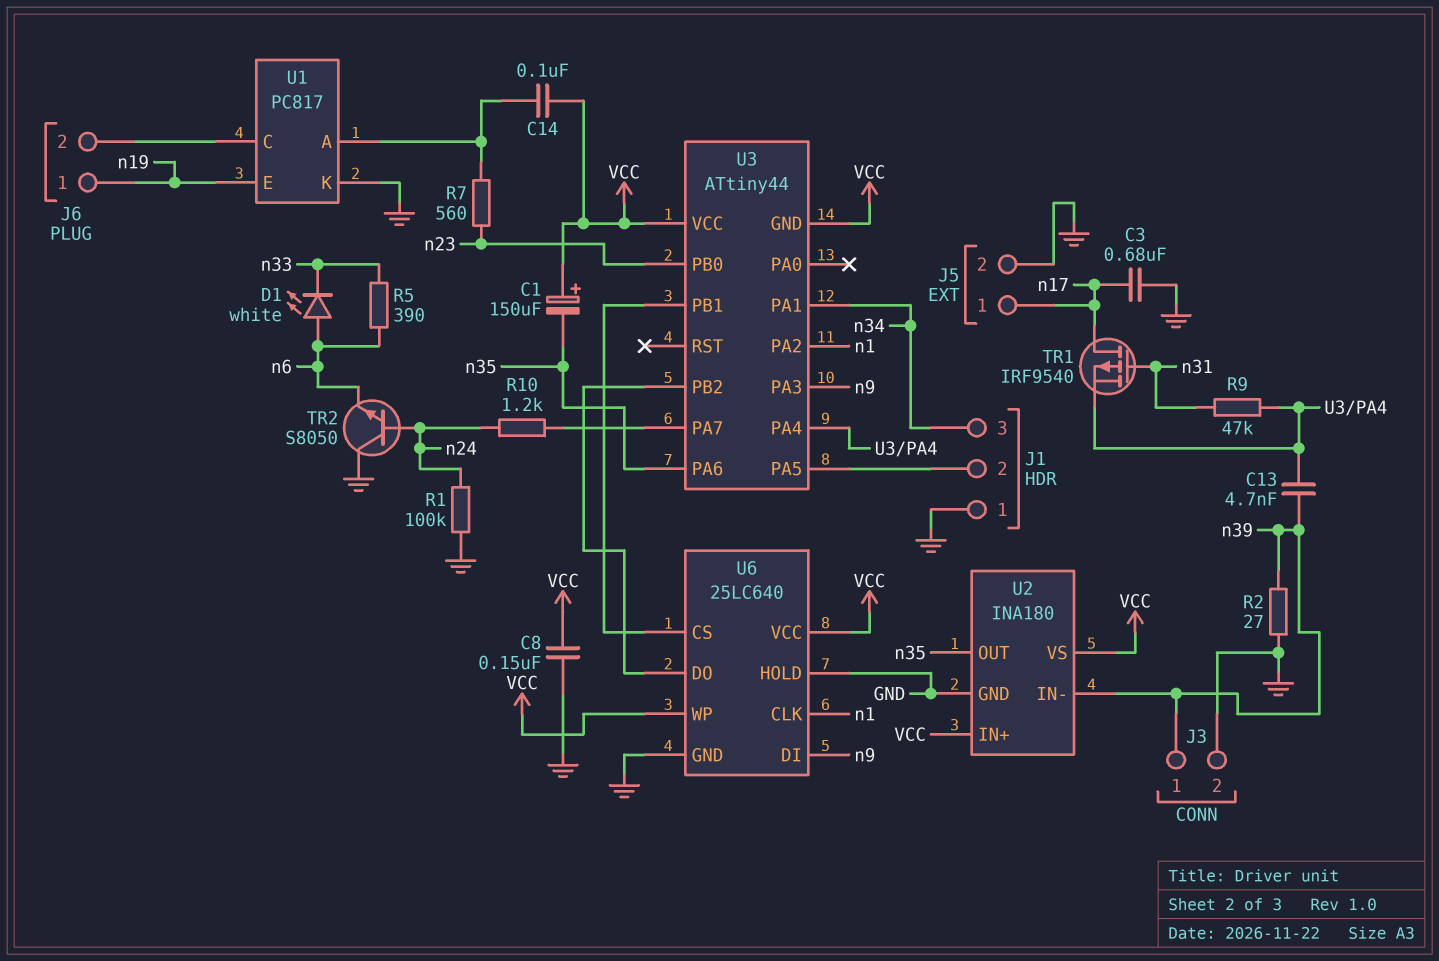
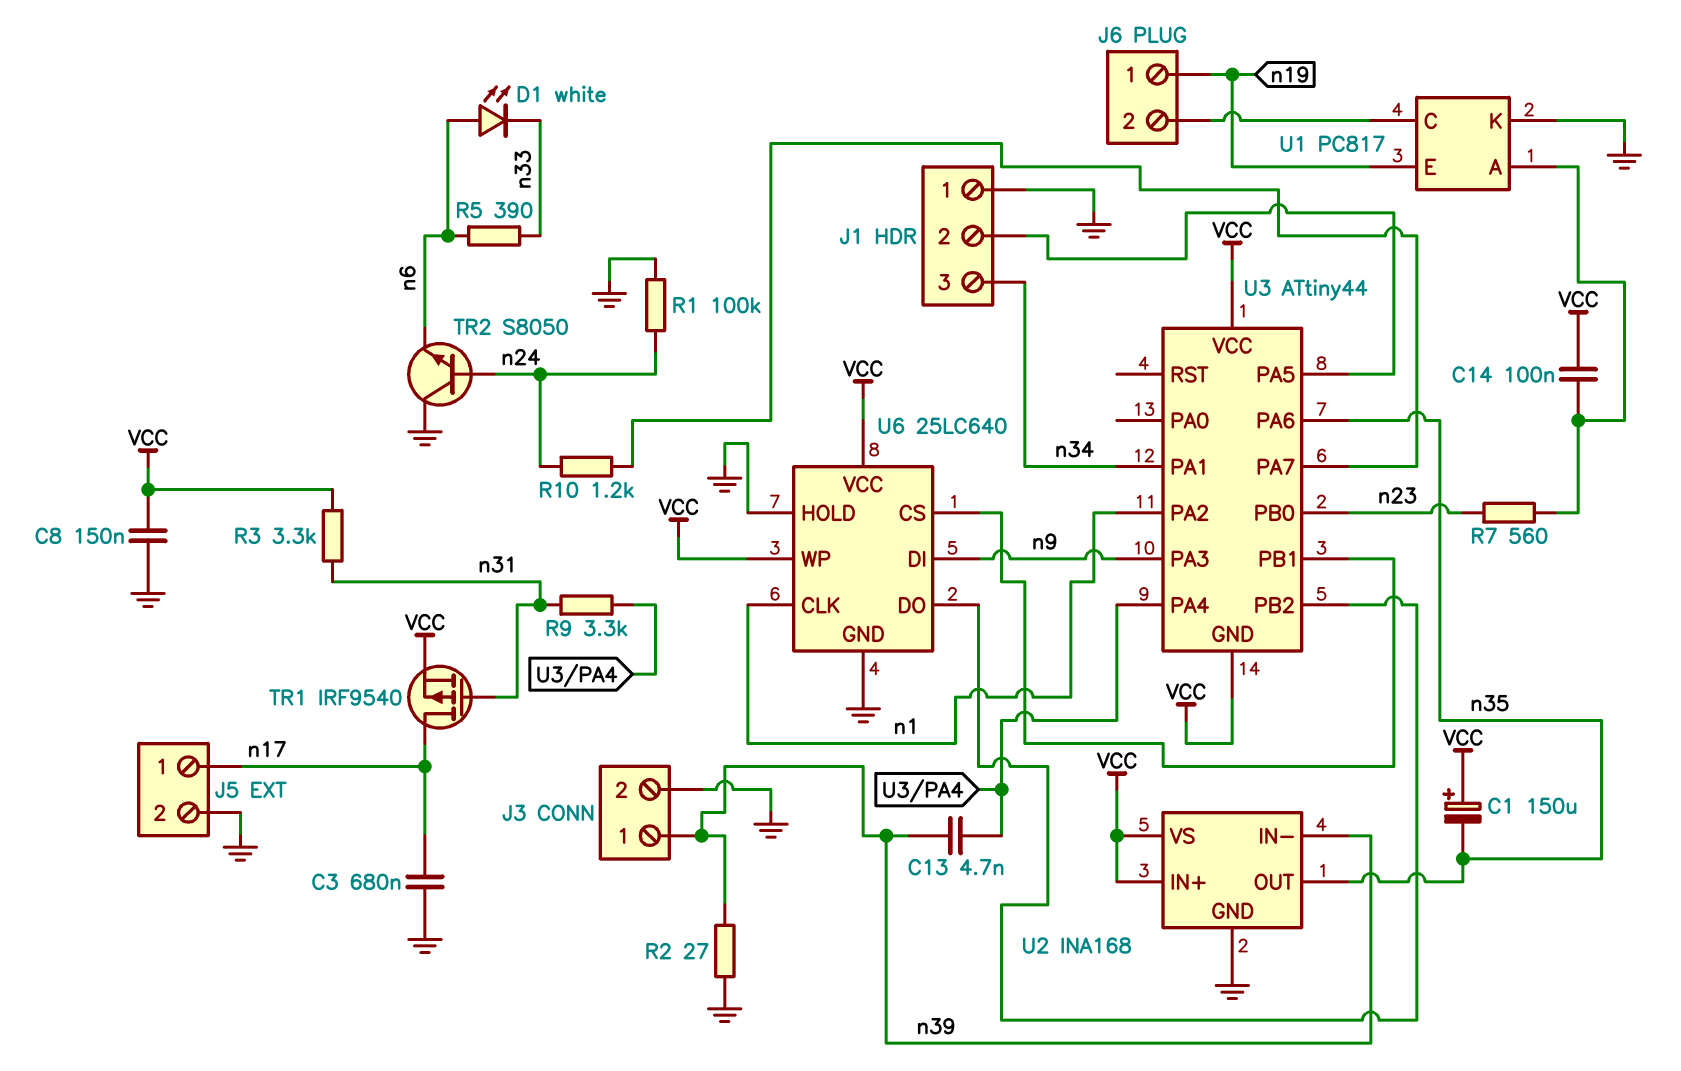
R3: none -> 3.3k (VCC, n31)
R9: 47k (U3/PA4, n31) -> 3.3k (U3/PA4, n31)
TR1: PMOS IRF9540 (G n31, D n17, S U3/PA4) -> PMOS IRF9540 (G n31, D n17, S VCC)
U2: INA180 -> INA168

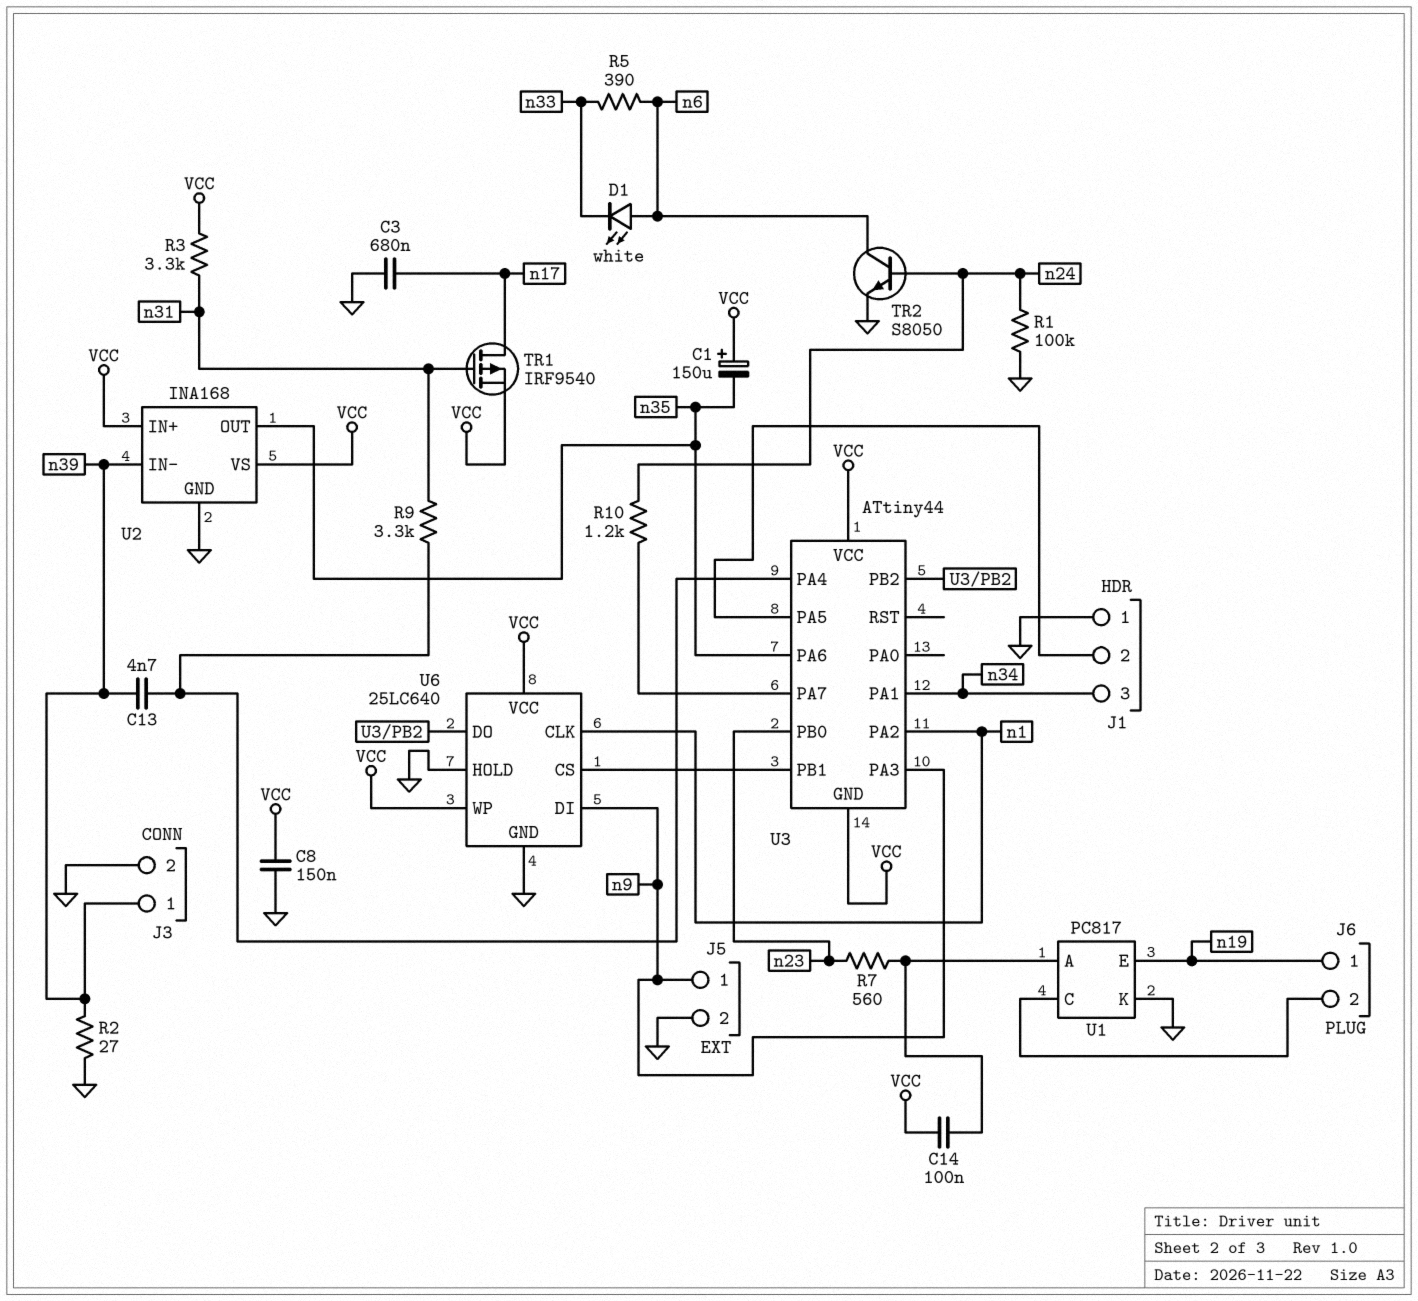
J5 pin 1: n17 -> n9
TR2: NPN S8050 (B n24, C GND, E n6) -> NPN S8050 (B n24, C n6, E GND)

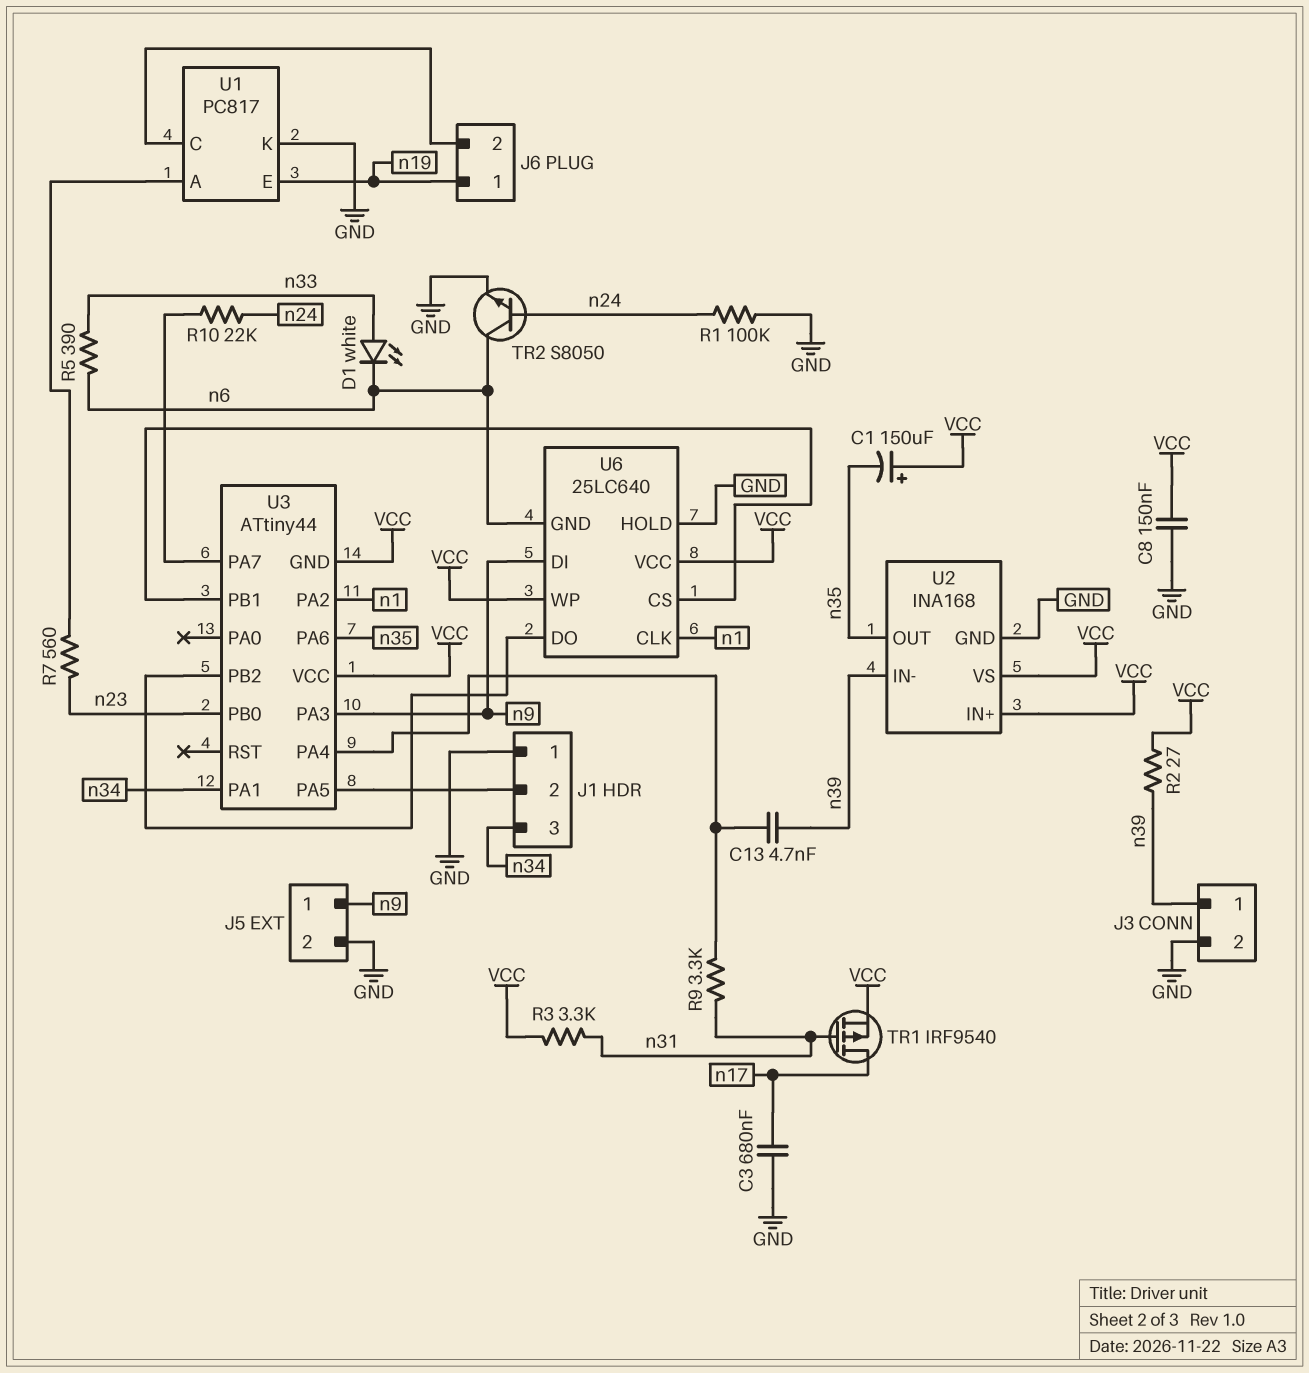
C14: 100nF (U1/A, VCC) -> none
D1: LED white (A n6, K n33) -> LED white (A n33, K n6)
R2: 27 (GND, n39) -> 27 (VCC, n39)
R10: 1.2k (U3/PA7, n24) -> 22k (U3/PA7, n24)
U6 pin GND: GND -> n6

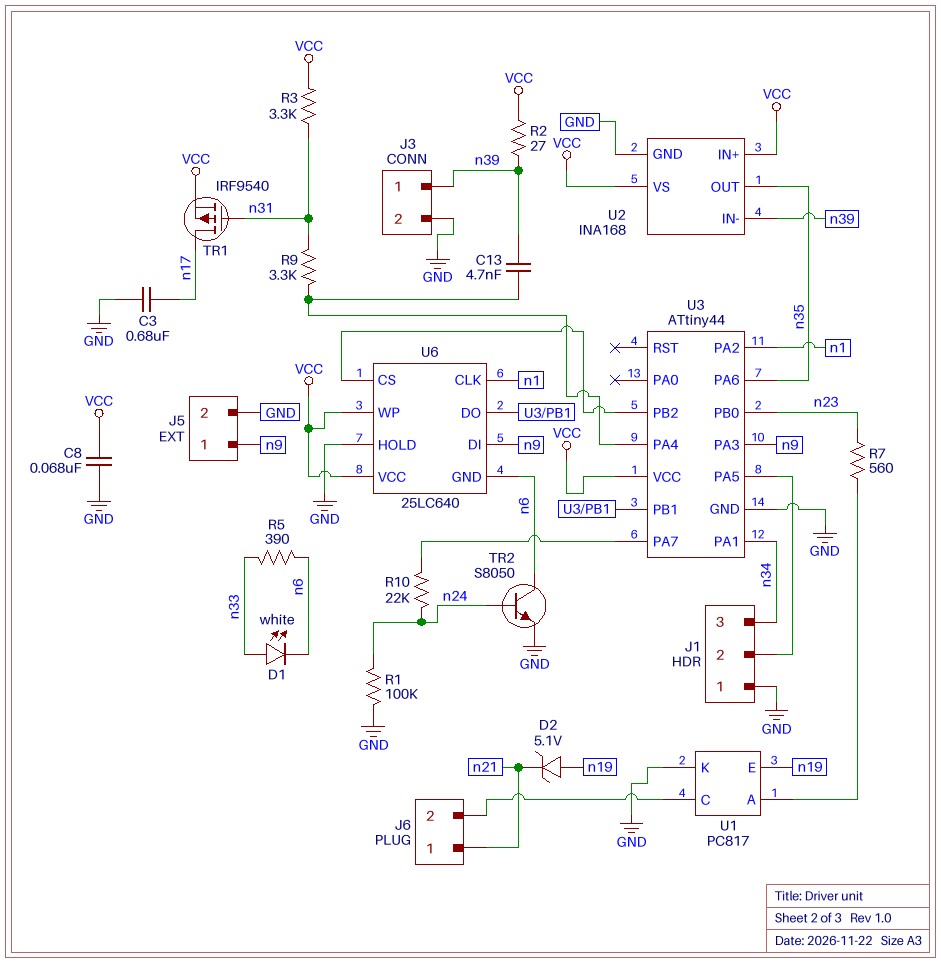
C1: 150uF (plus VCC, minus n35) -> none
C8: 150nF (GND, VCC) -> 68nF (GND, VCC)
D2: none -> zener 5.1V (A n19, K n21)
J6 pin 1: n19 -> n21
U3 pin GND: VCC -> GND
U6 pin CS: U3/PB1 -> U3/PB2
U6 pin DO: U3/PB2 -> U3/PB1

